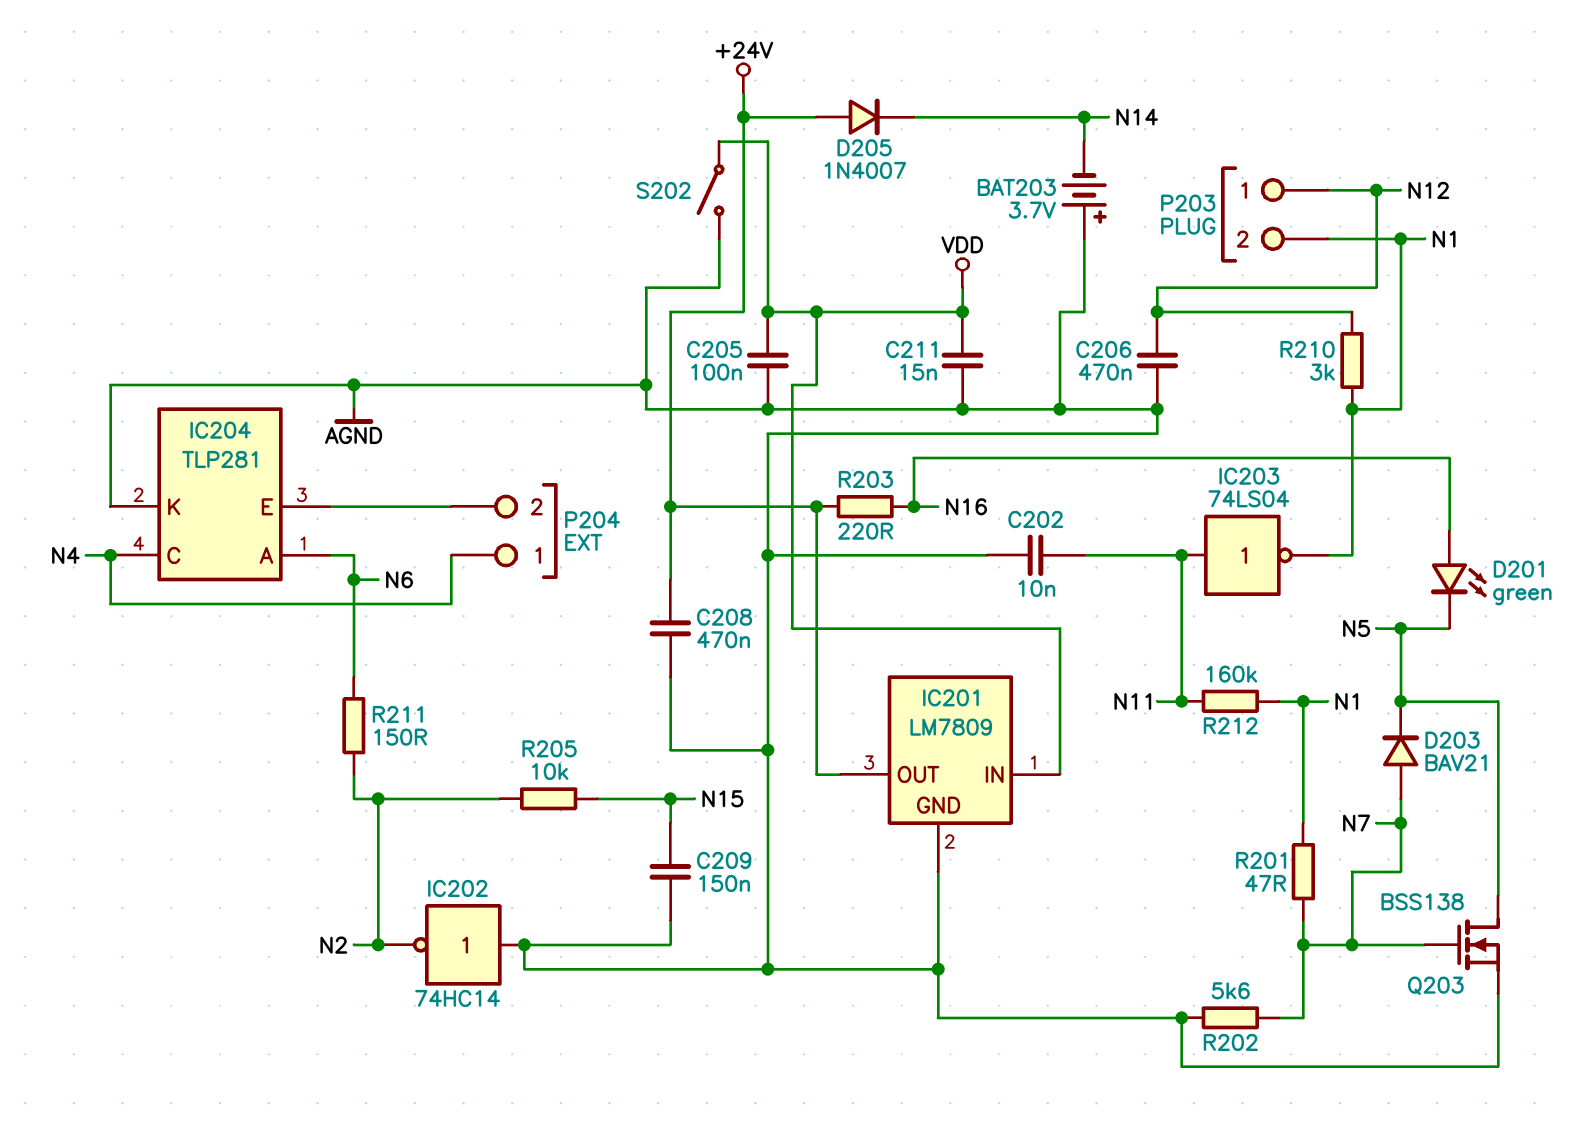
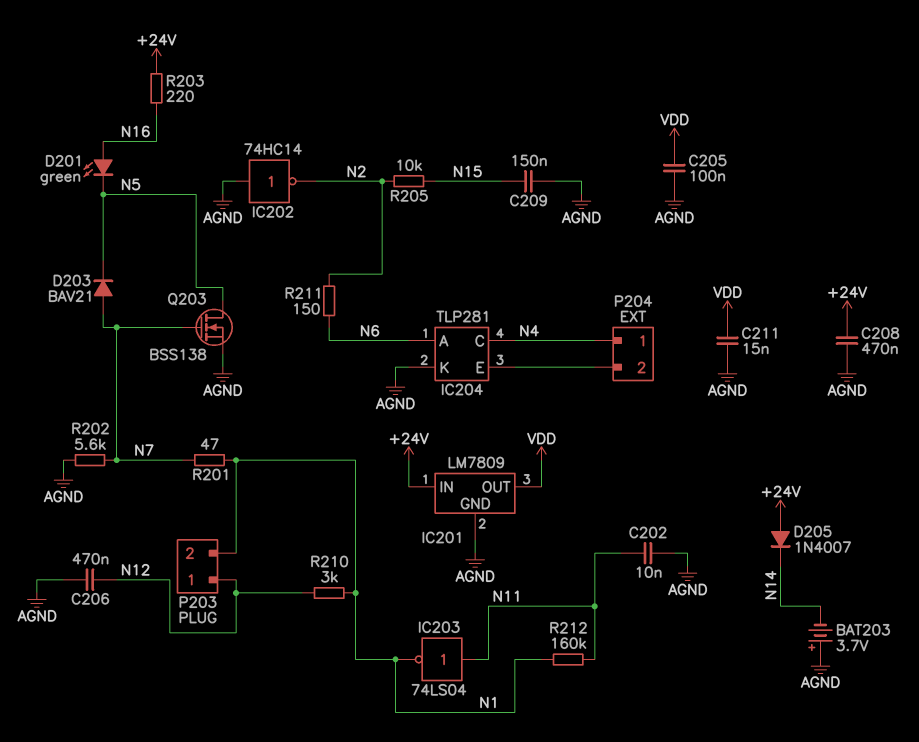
IC201 pin IN: VDD -> +24V
IC201 pin OUT: +24V -> VDD
S202: switch (AGND, VDD) -> none

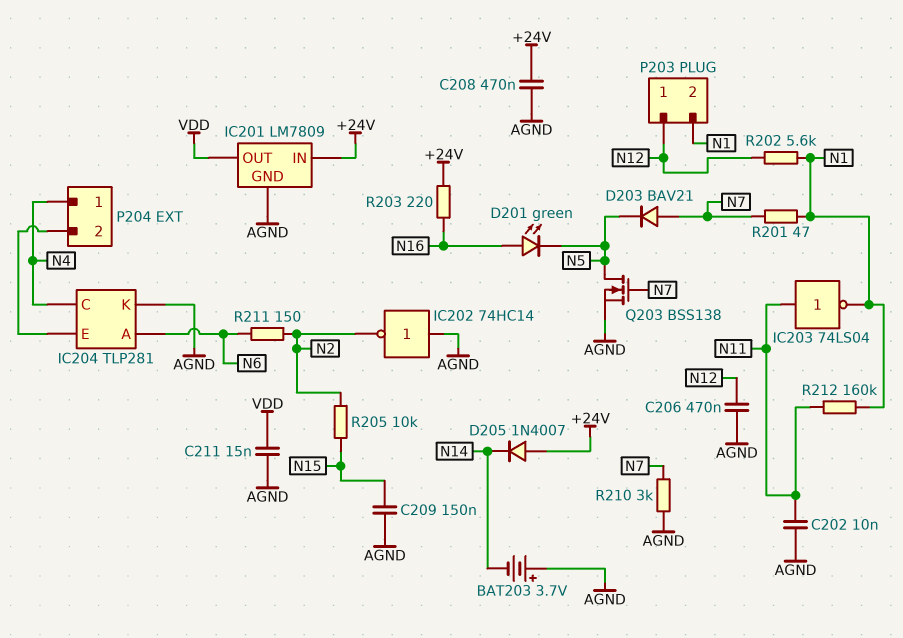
C205: 100nF (AGND, VDD) -> none
R202: 5.6k (AGND, N7) -> 5.6k (N1, N12)
R210: 3k (N1, N12) -> 3k (AGND, N7)

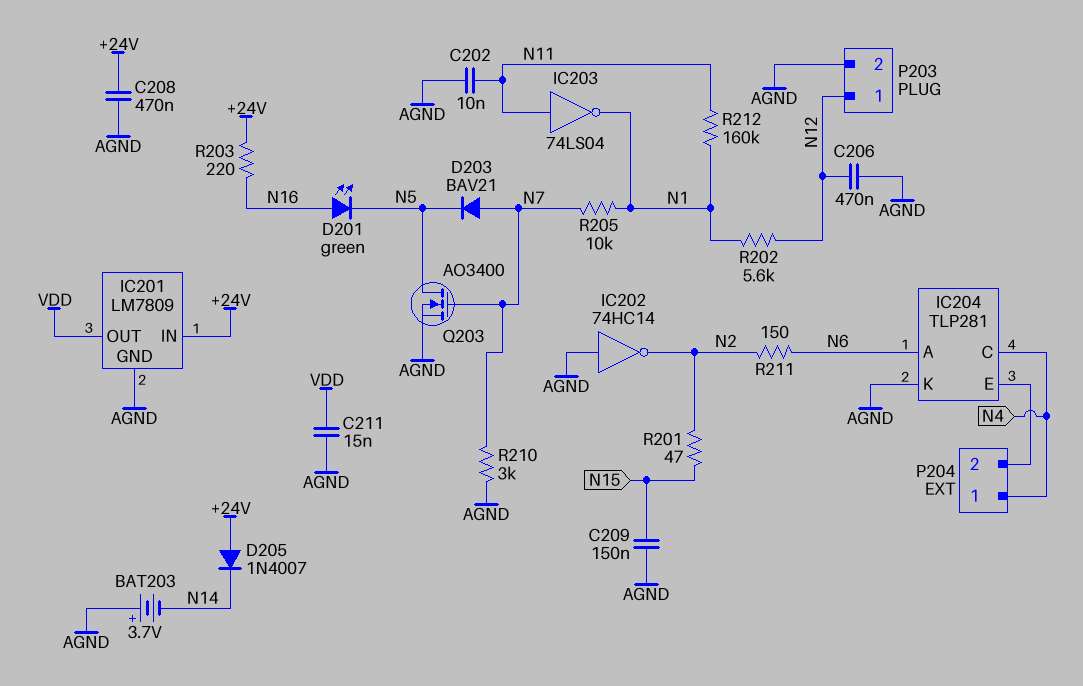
P203 pin 2: N1 -> AGND
Q203: NMOS BSS138 (G N7, D N5, S AGND) -> NMOS AO3400 (G N7, D N5, S AGND)
R201: 47 (N1, N7) -> 47 (N2, N15)
R205: 10k (N2, N15) -> 10k (N1, N7)

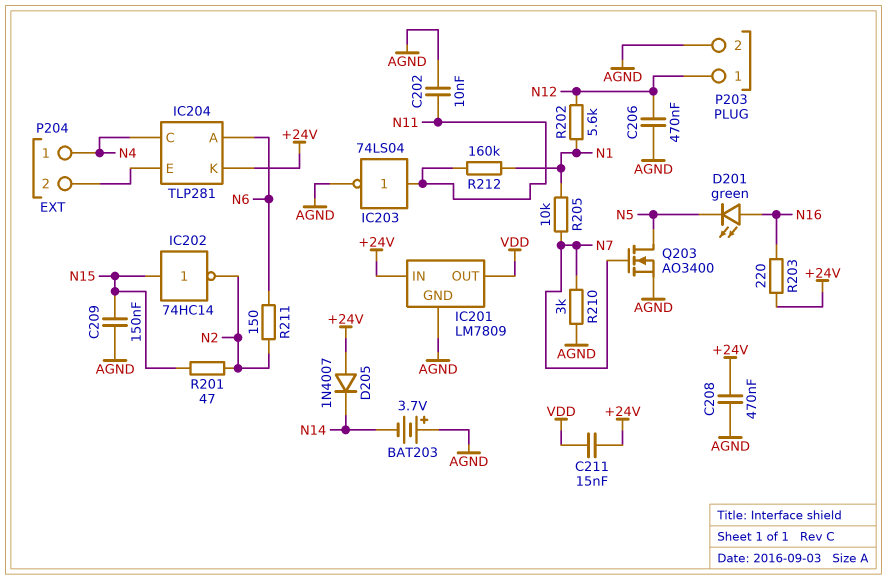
C211: 15nF (AGND, VDD) -> 15nF (+24V, VDD)
D203: diode BAV21 (A N7, K N5) -> none
IC202: NOT 74HC14 (in AGND, out N2) -> NOT 74HC14 (in N15, out N2)
IC203: NOT 74LS04 (in N11, out N1) -> NOT 74LS04 (in N11, out AGND)
IC204 pin K: AGND -> +24V

